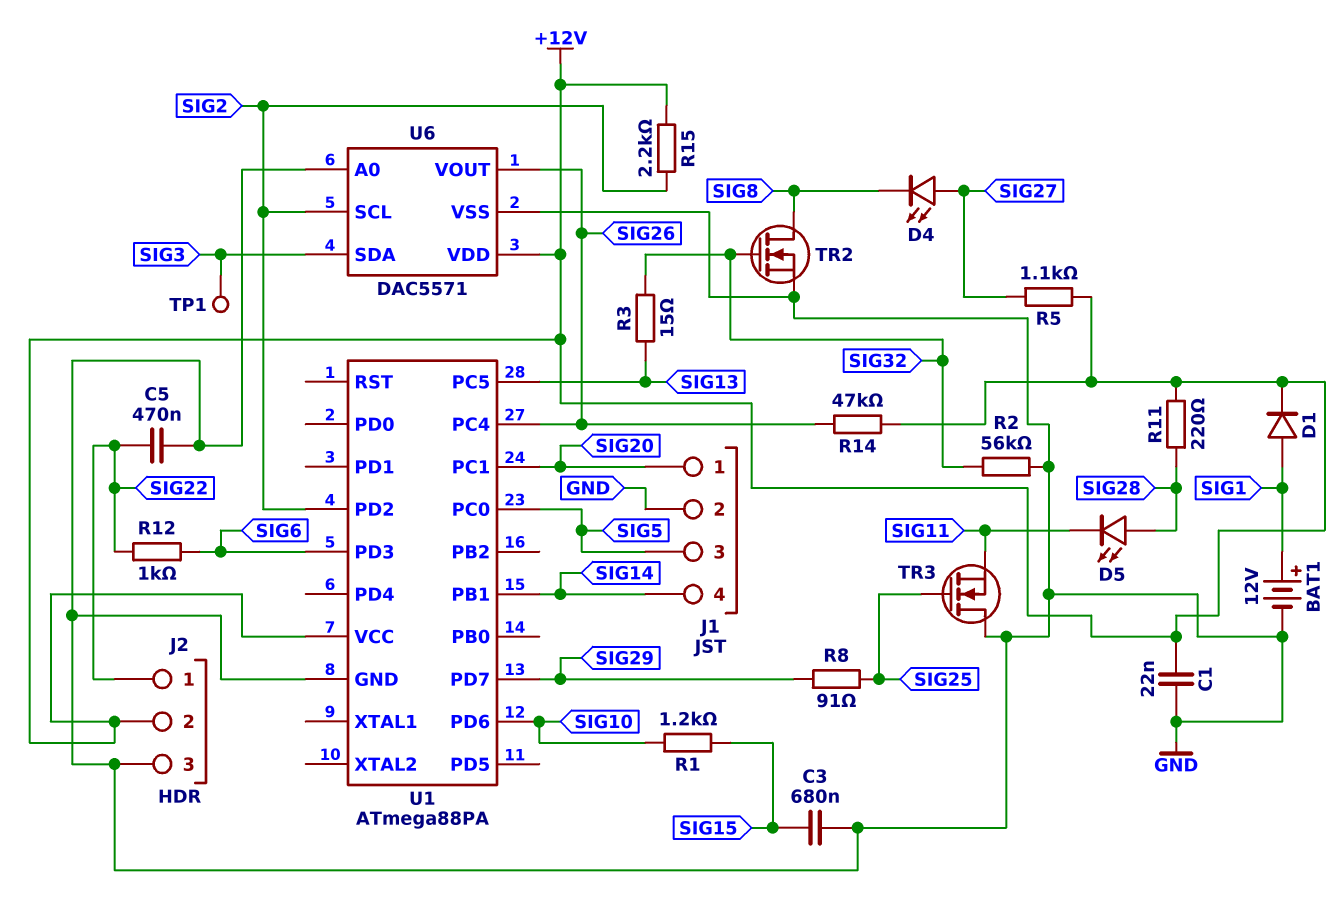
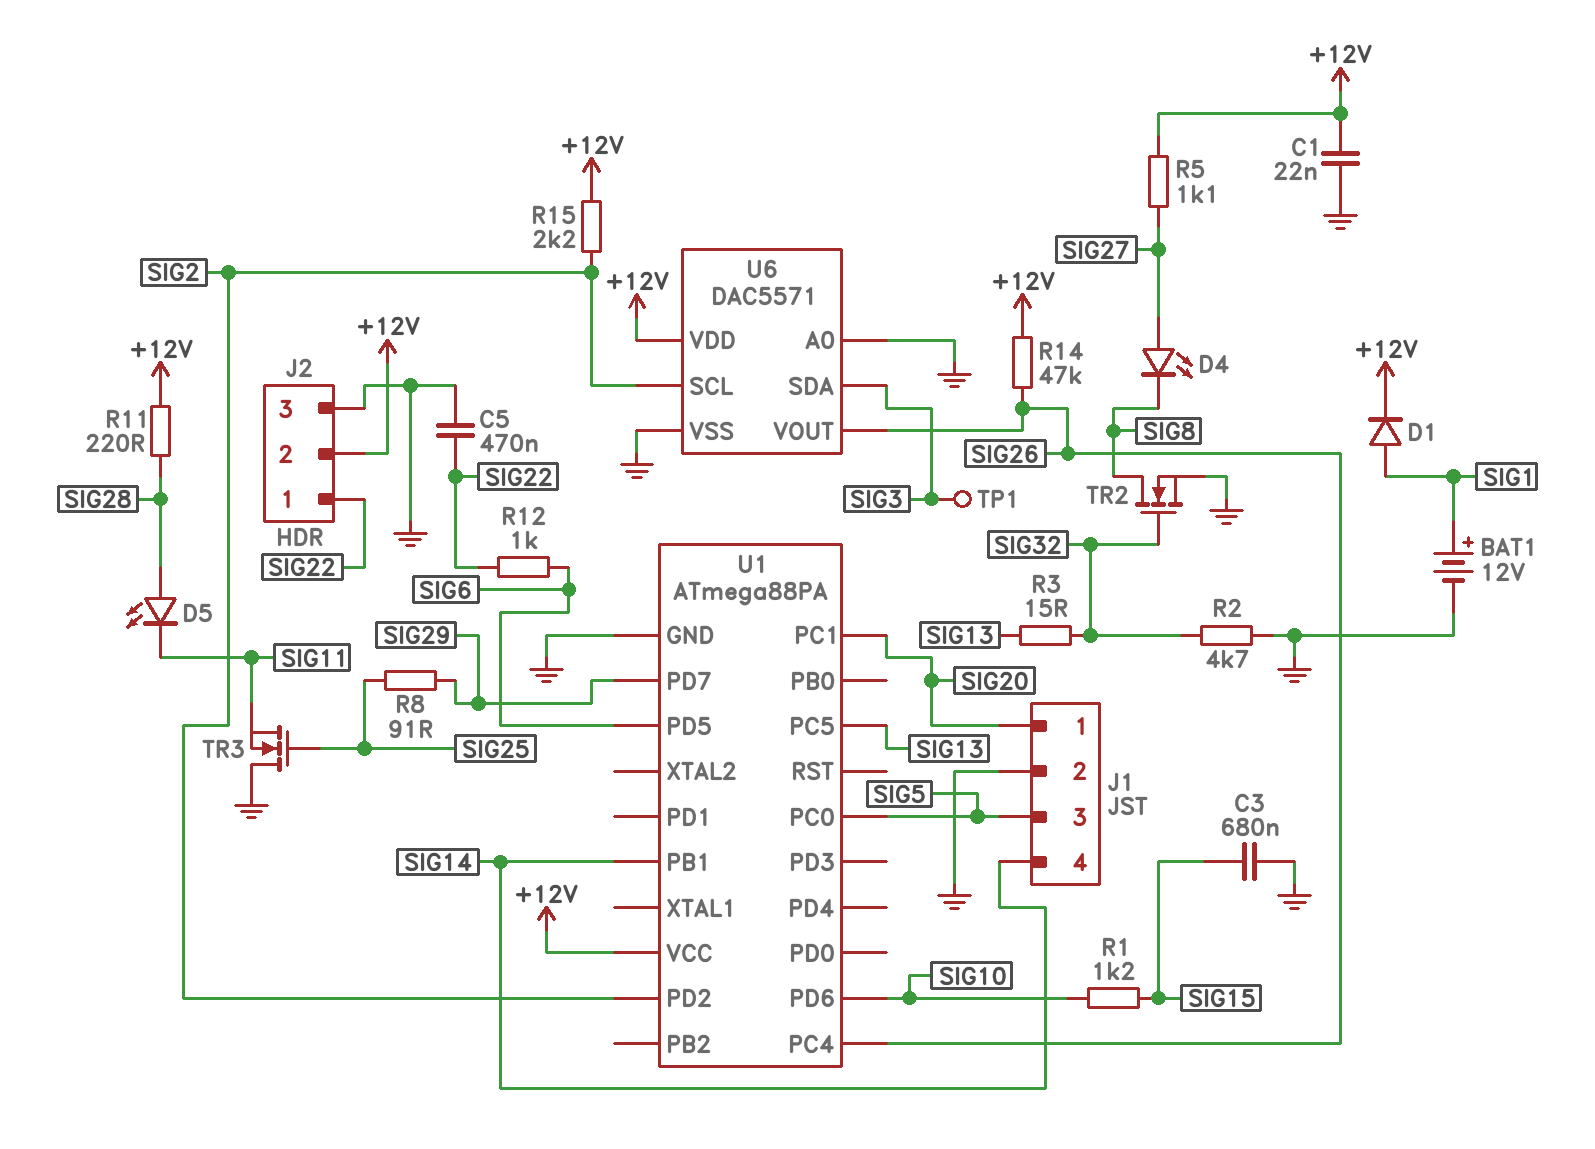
R2: 56k (GND, SIG32) -> 4.7k (GND, SIG32)
U1 pin PD3: SIG6 -> none
U1 pin PD5: none -> SIG6

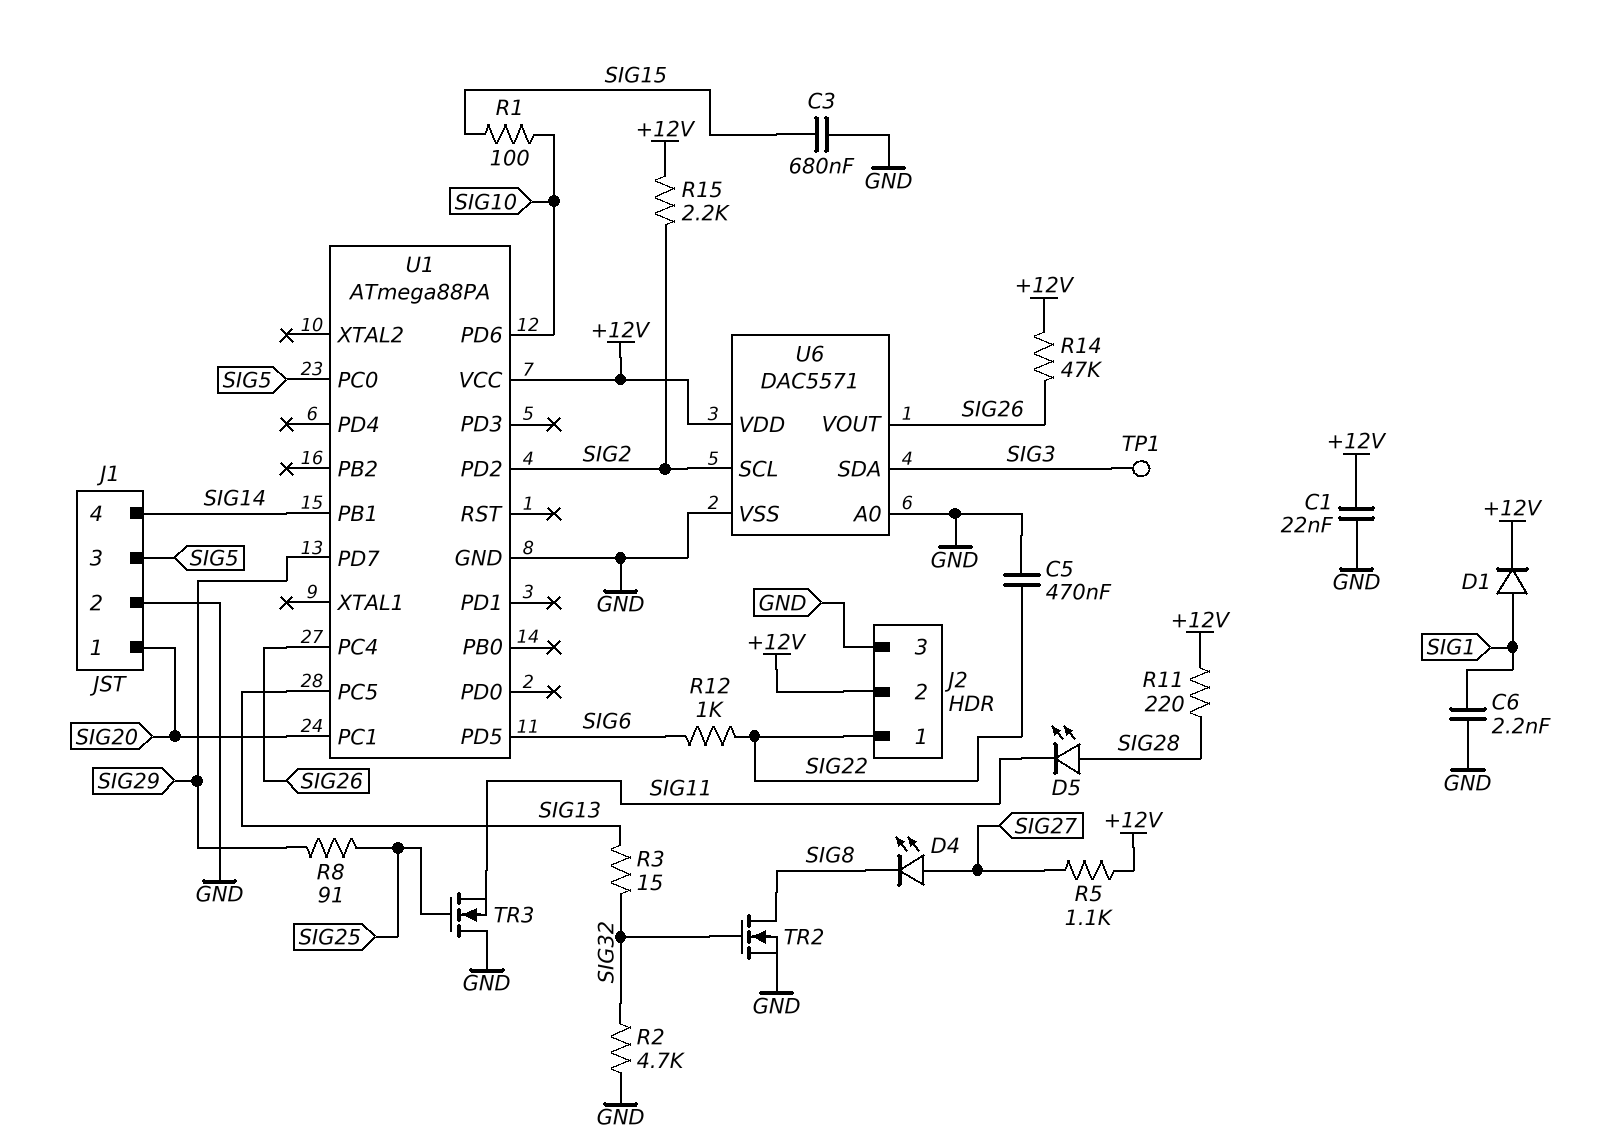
BAT1: 12V (plus SIG1, minus GND) -> none
C6: none -> 2.2nF (GND, SIG1)
R1: 1.2k (SIG10, SIG15) -> 100 (SIG10, SIG15)

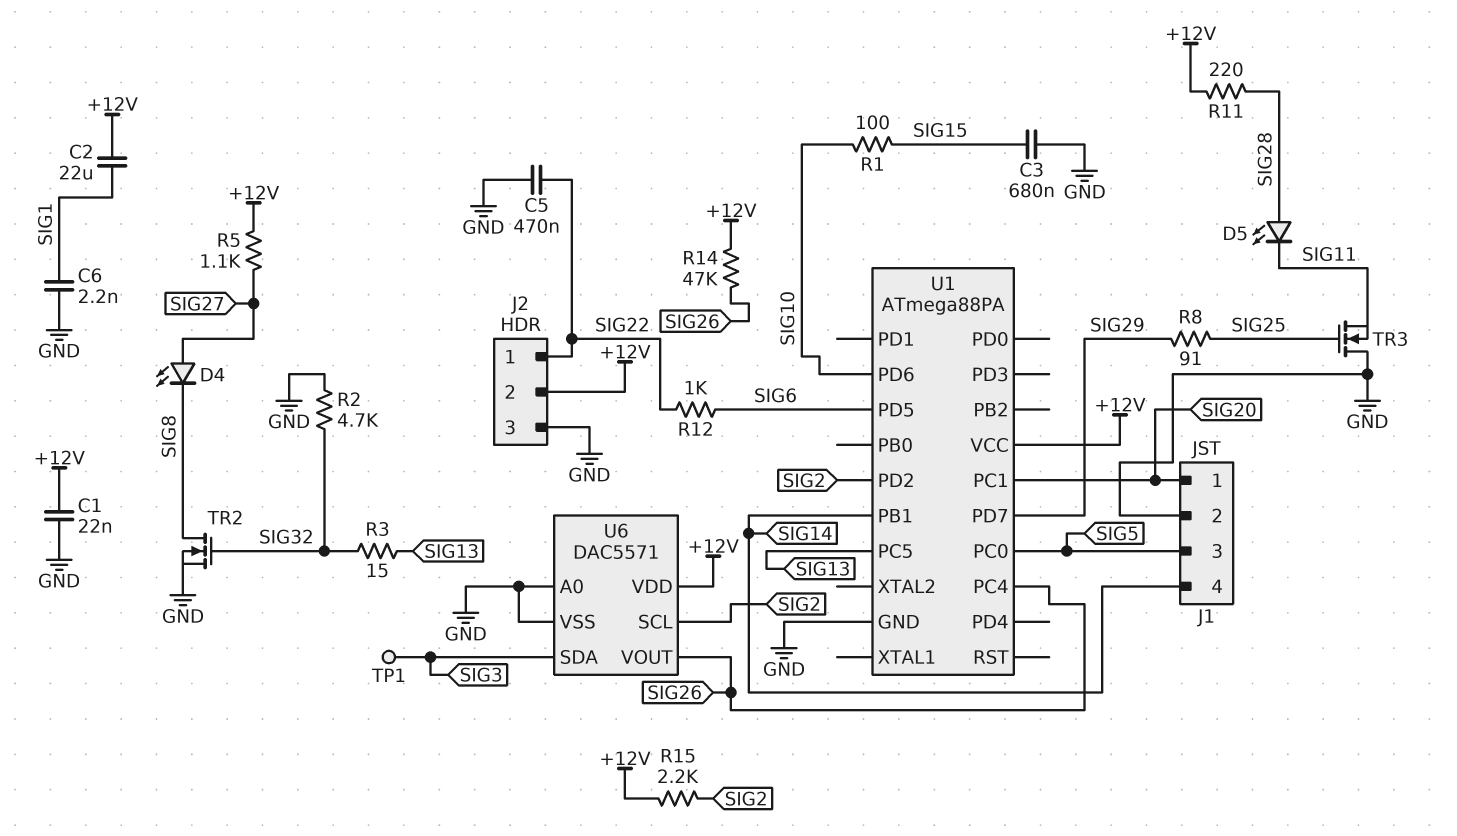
C2: none -> 22uF (+12V, SIG1)
D1: diode (A SIG1, K +12V) -> none

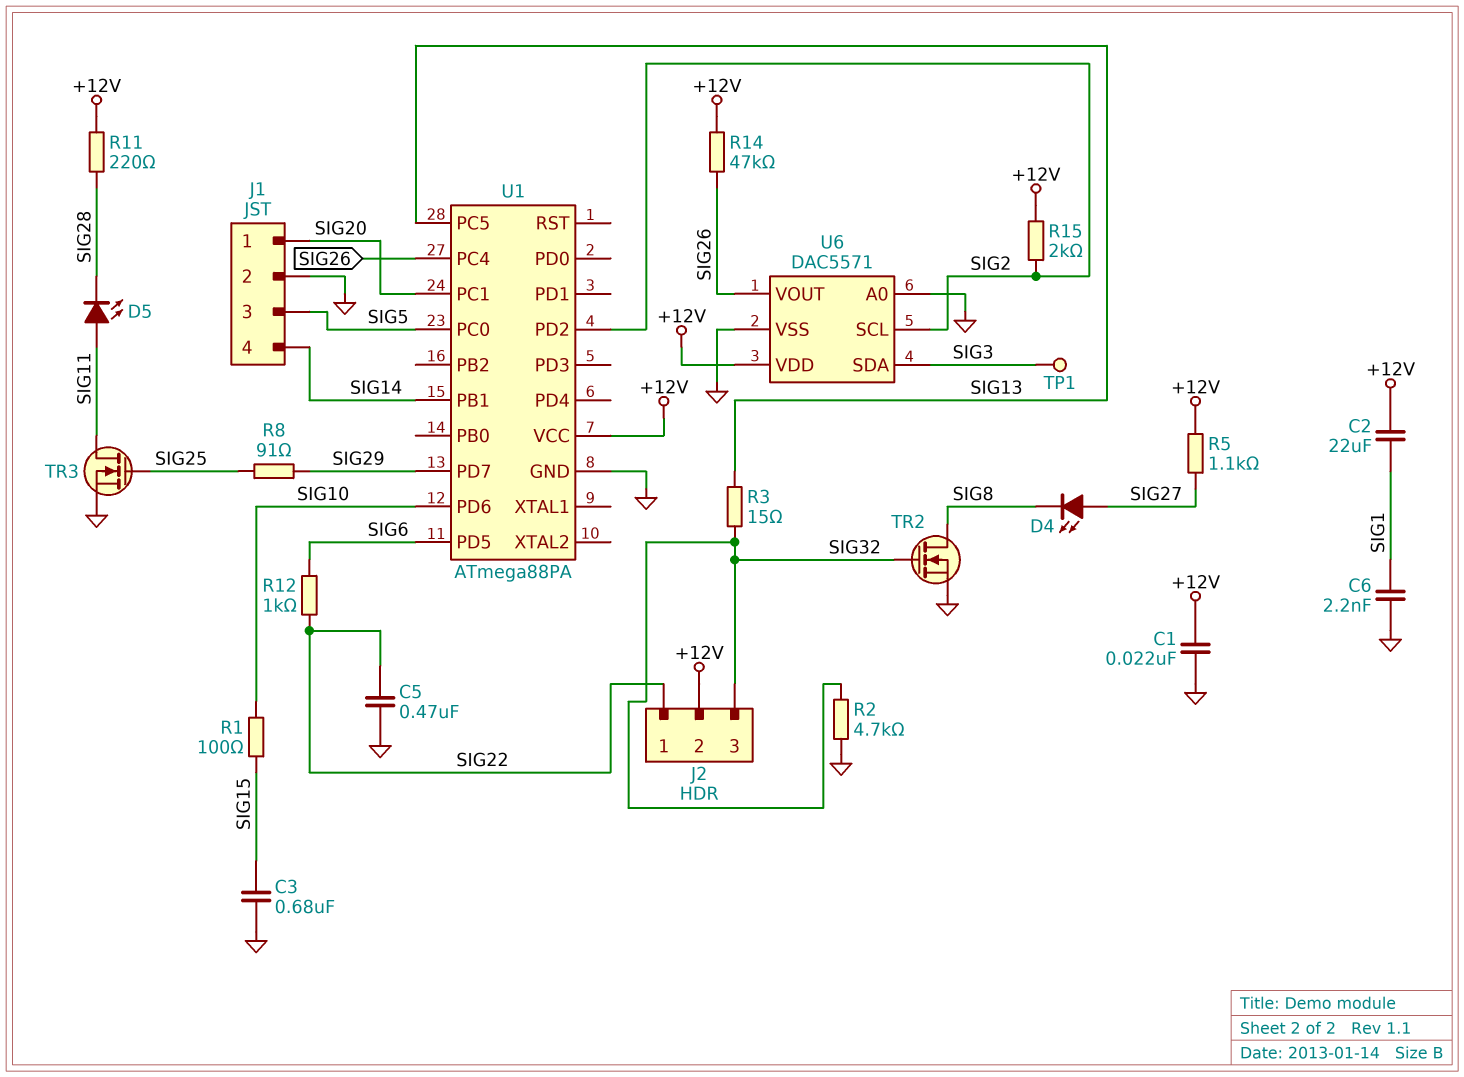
D5: LED (A SIG28, K SIG11) -> LED (A SIG11, K SIG28)
J2 pin 3: GND -> SIG32
R15: 2.2k (+12V, SIG2) -> 2k (+12V, SIG2)
TR3: NMOS (G SIG25, D GND, S SIG11) -> NMOS (G SIG25, D SIG11, S GND)

